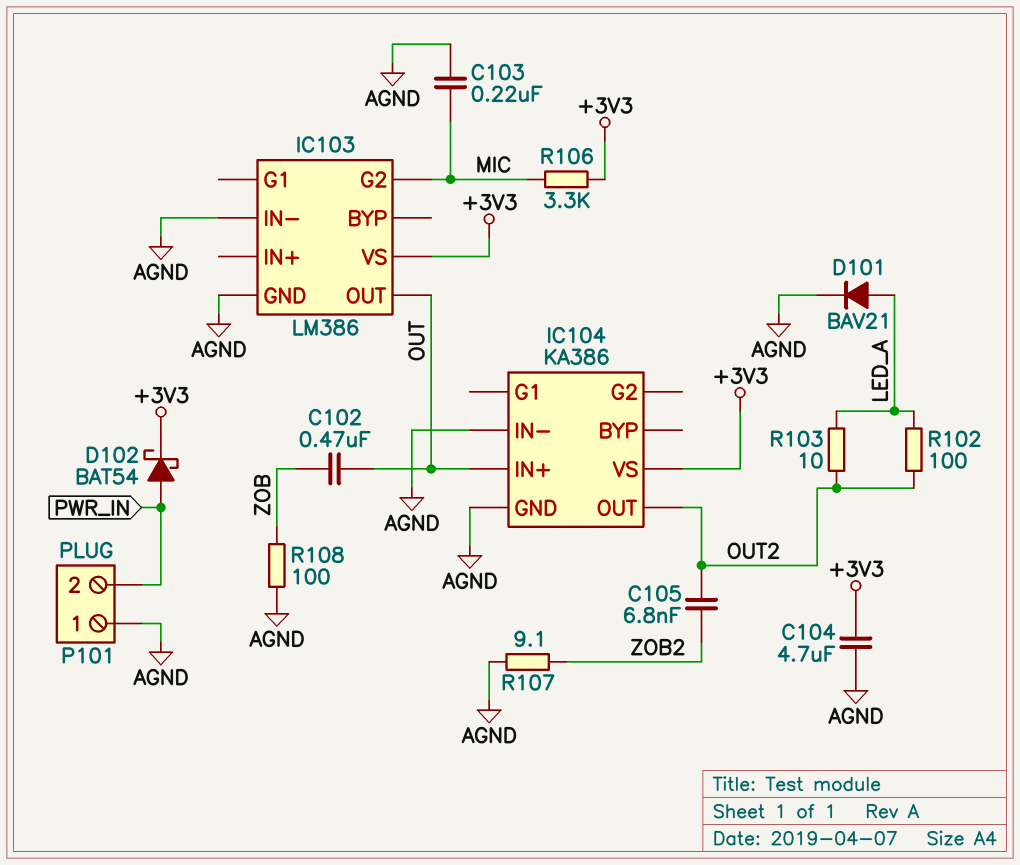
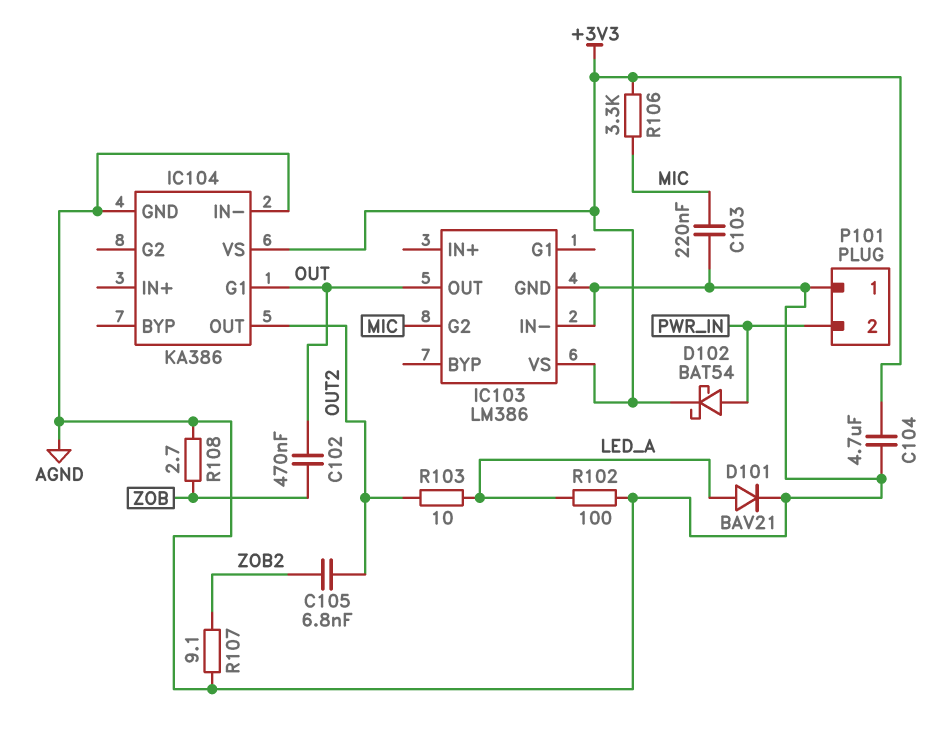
IC104 pin G1: none -> OUT
IC104 pin IN+: OUT -> none
R102: 100 (LED_A, OUT2) -> 100 (AGND, LED_A)
R108: 100 (AGND, ZOB) -> 2.7 (AGND, ZOB)

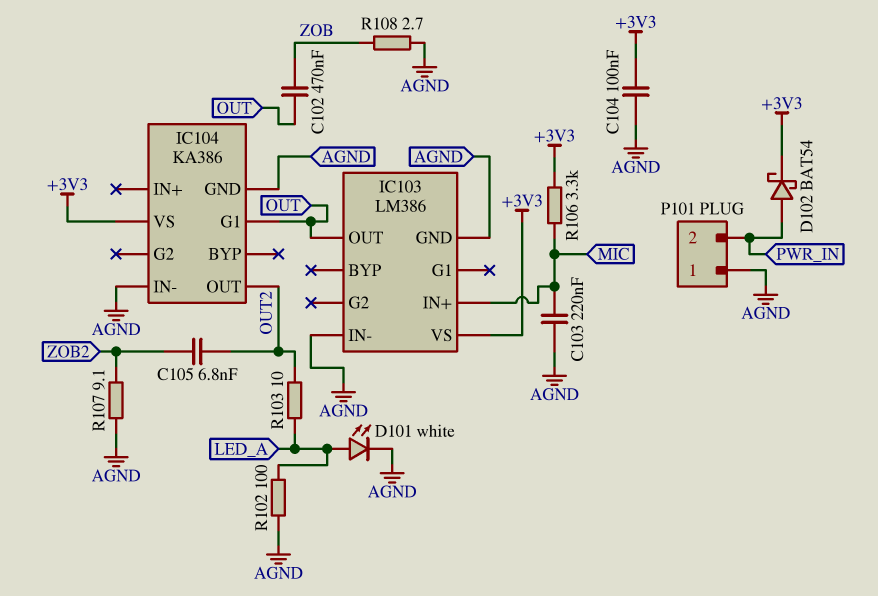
C104: 4.7uF (+3V3, AGND) -> 100nF (+3V3, AGND)
D101: diode BAV21 (A LED_A, K AGND) -> LED white (A LED_A, K AGND)
IC103 pin G2: MIC -> none
IC103 pin IN+: none -> MIC

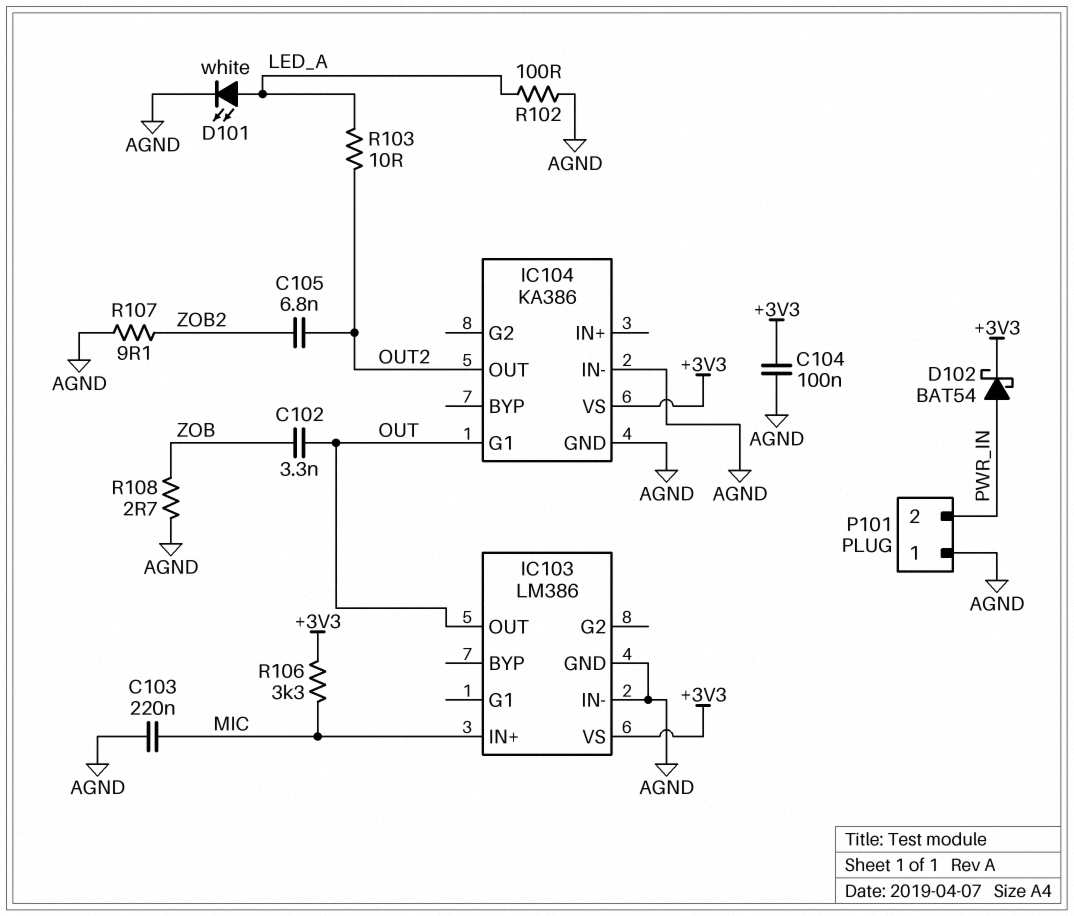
C102: 470nF (OUT, ZOB) -> 3.3nF (OUT, ZOB)

